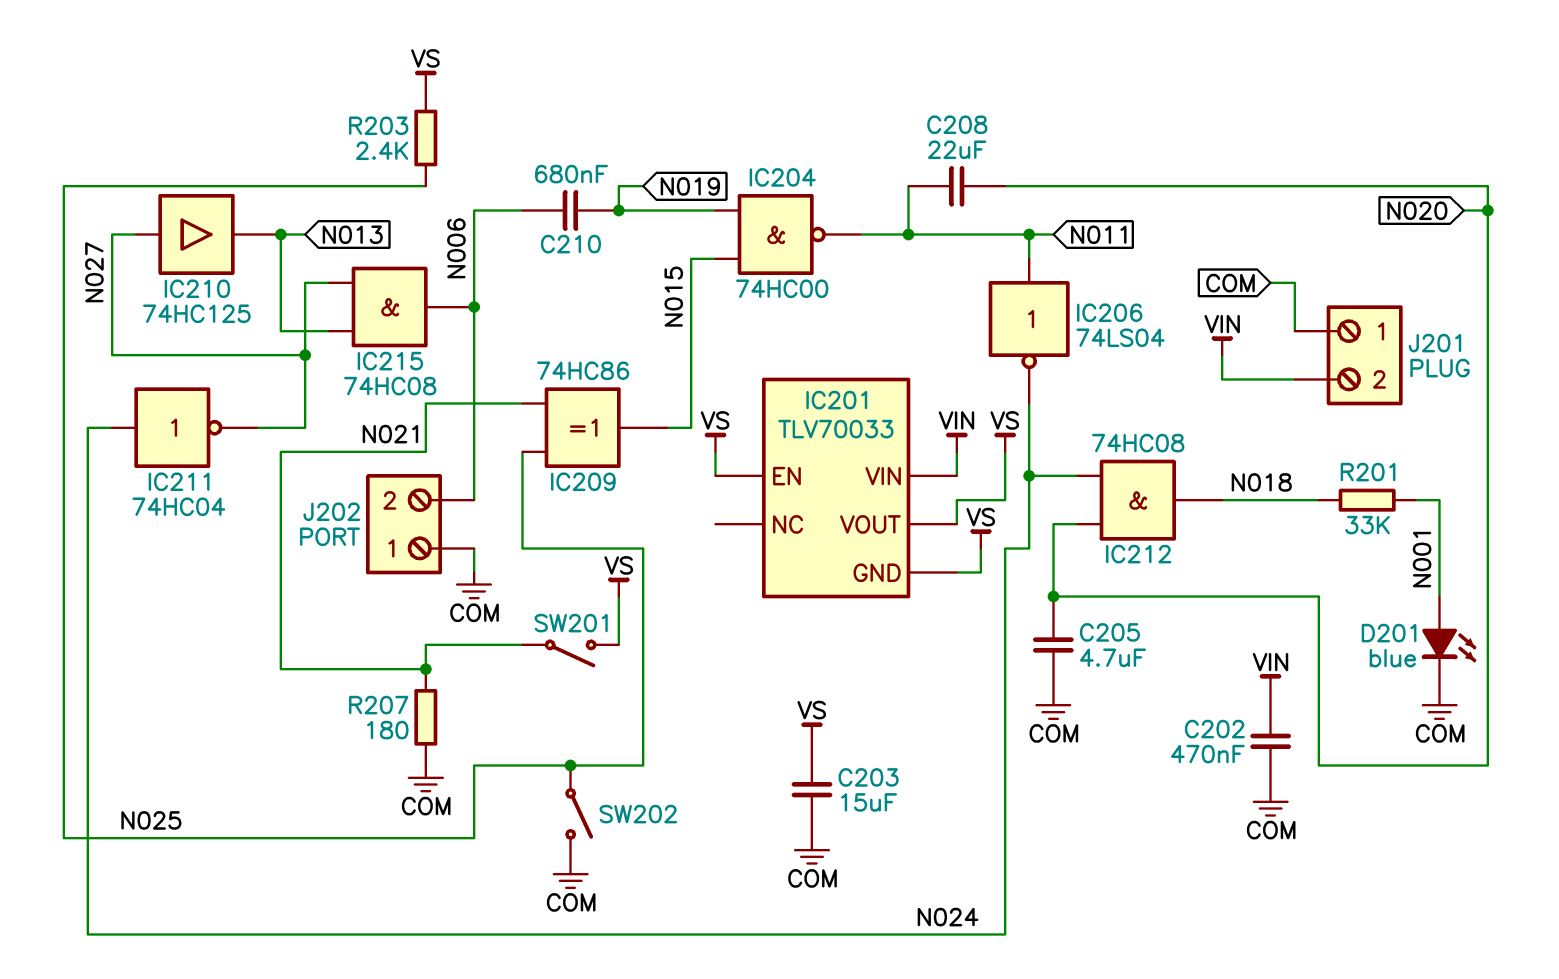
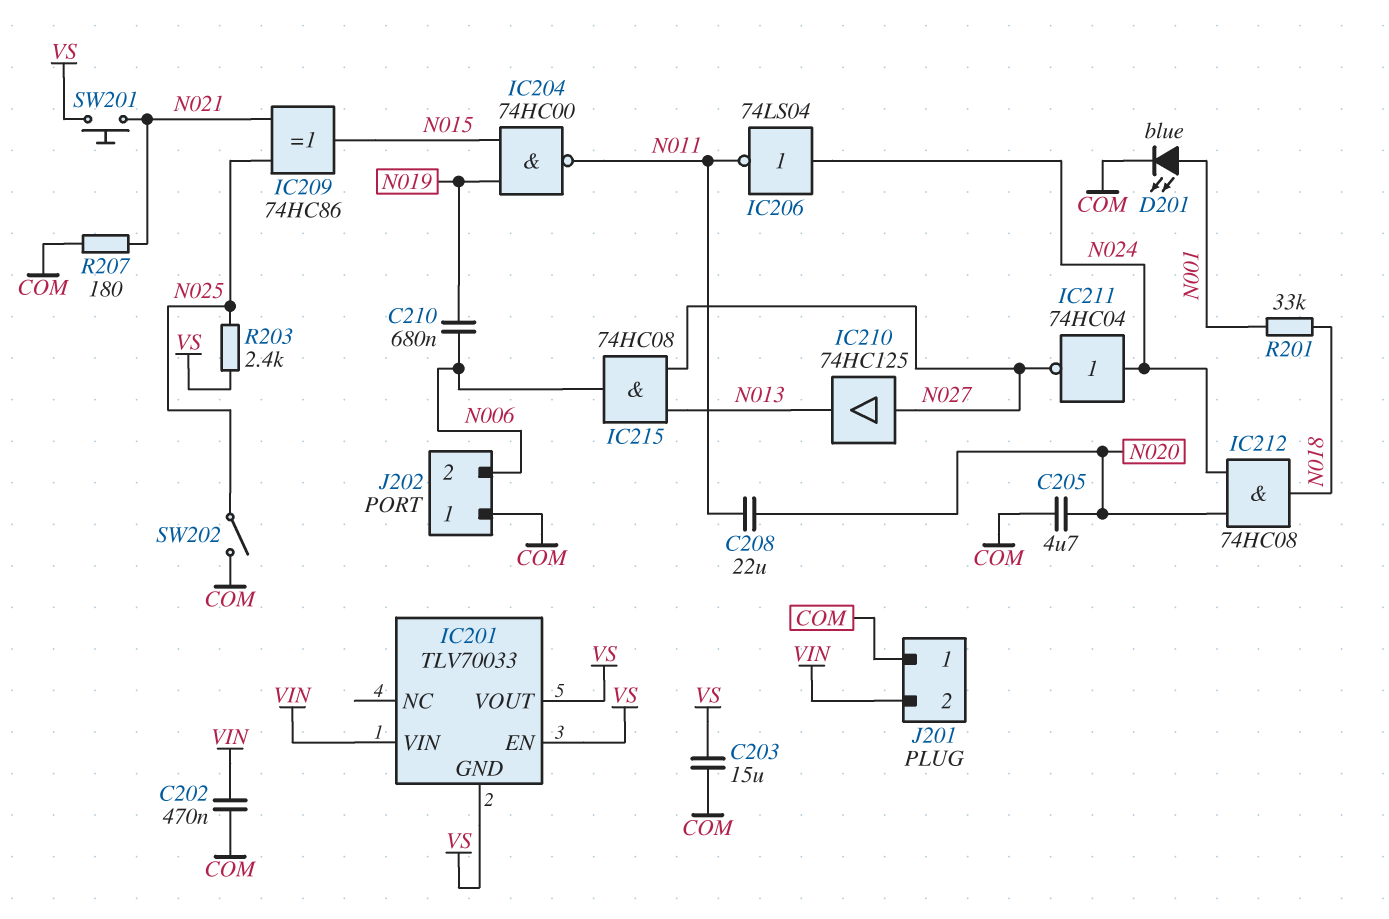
IC206: NOT 74LS04 (in N011, out N024) -> NOT 74LS04 (in N024, out N011)
SW201: switch (N021, VS) -> button (N021, VS)

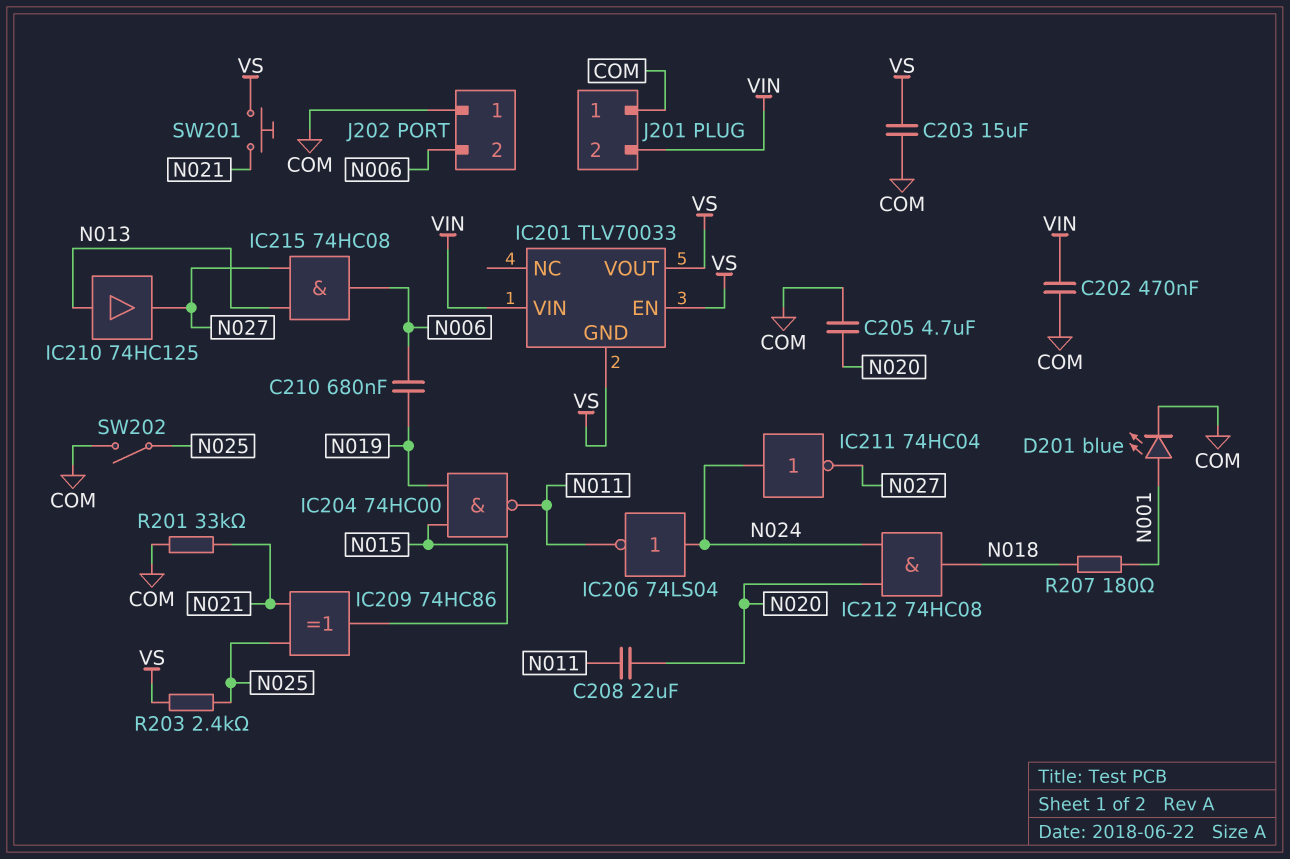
IC210: buffer 74HC125 (in N027, out N013) -> buffer 74HC125 (in N013, out N027)
R201: 33k (N001, N018) -> 33k (COM, N021)
R207: 180 (COM, N021) -> 180 (N001, N018)

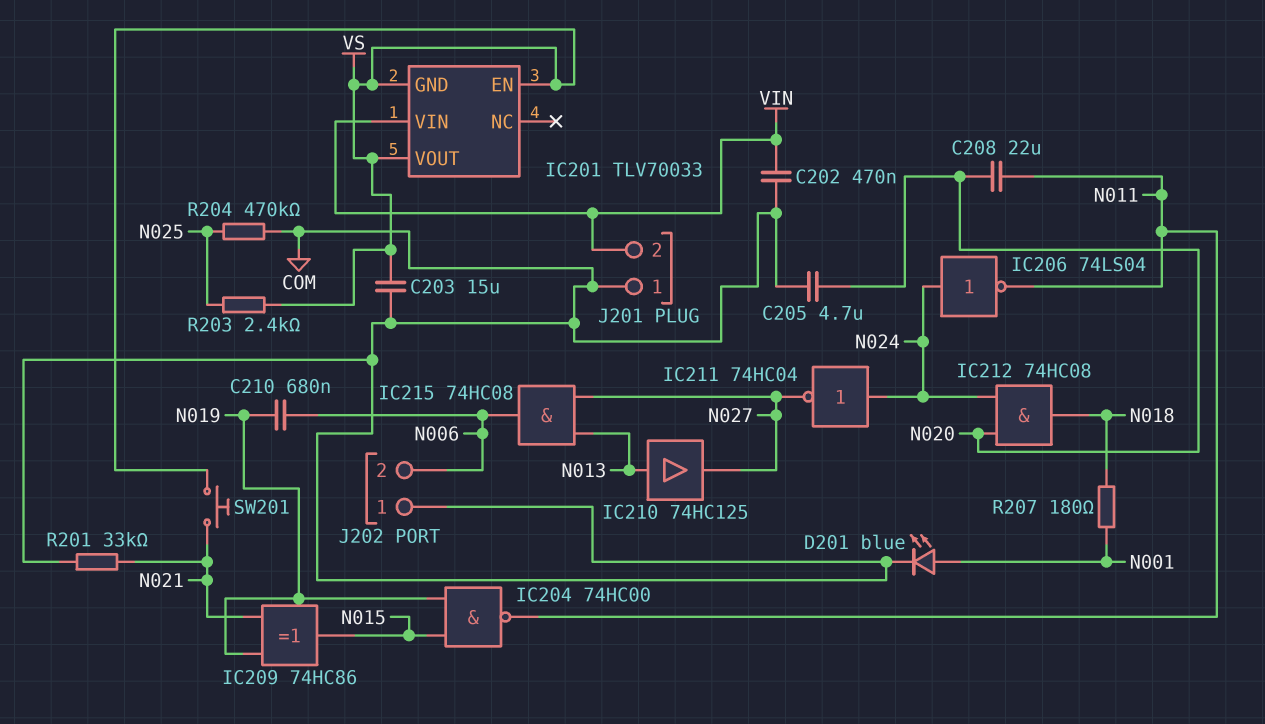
IC209: XOR 74HC86 (in N021, in N025, out N015) -> XOR 74HC86 (in N019, in N021, out N015)
R204: none -> 470k (COM, N025)
SW202: switch (COM, N025) -> none

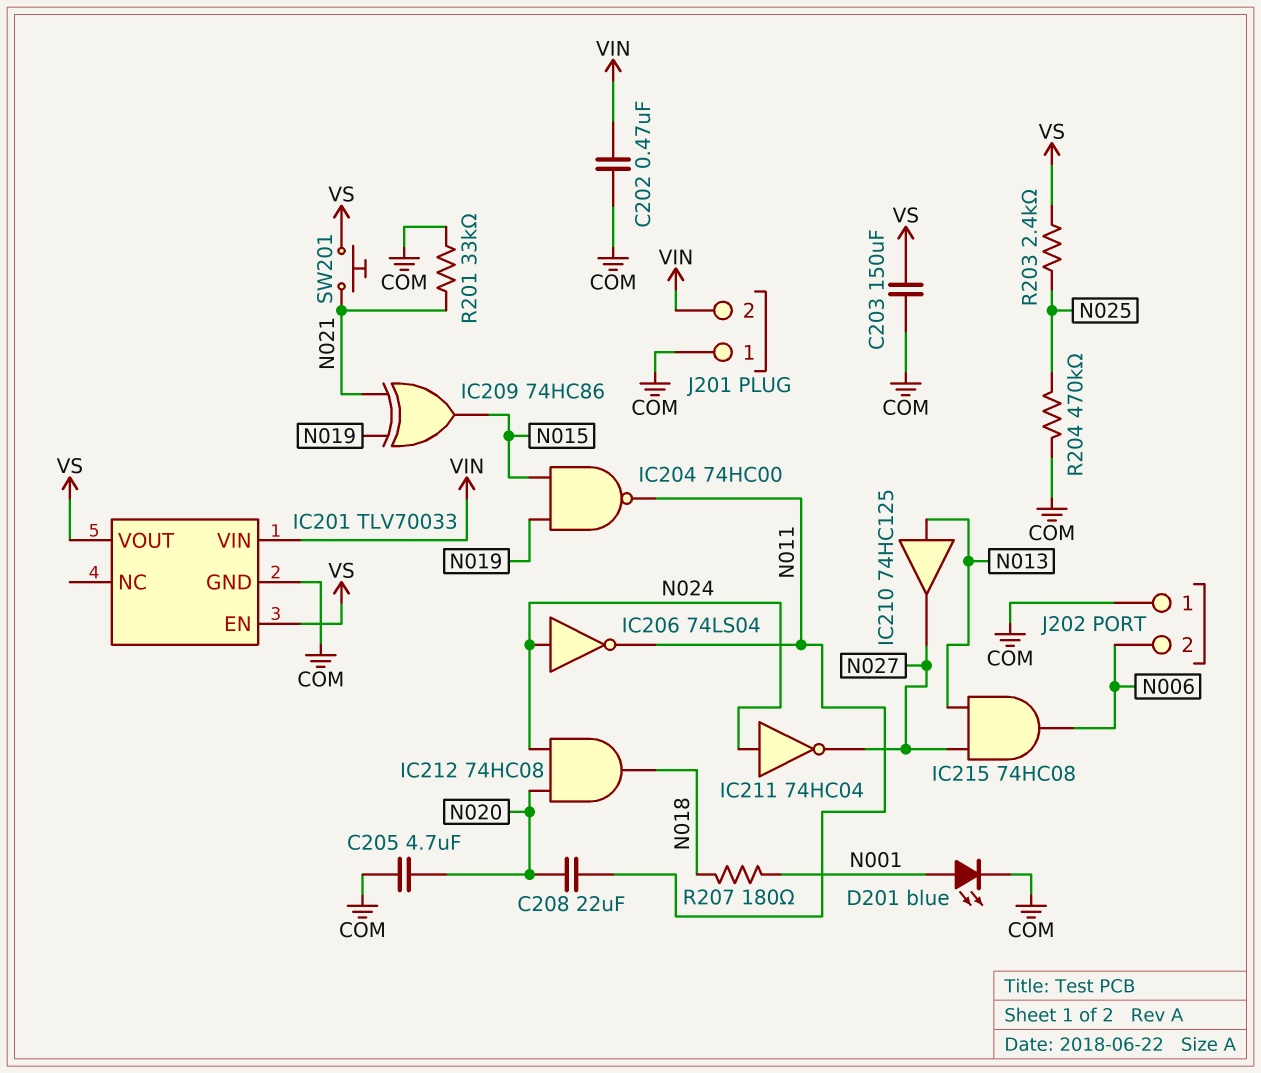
C203: 15uF (COM, VS) -> 150uF (COM, VS)
C210: 680nF (N006, N019) -> none
IC201 pin GND: VS -> COM

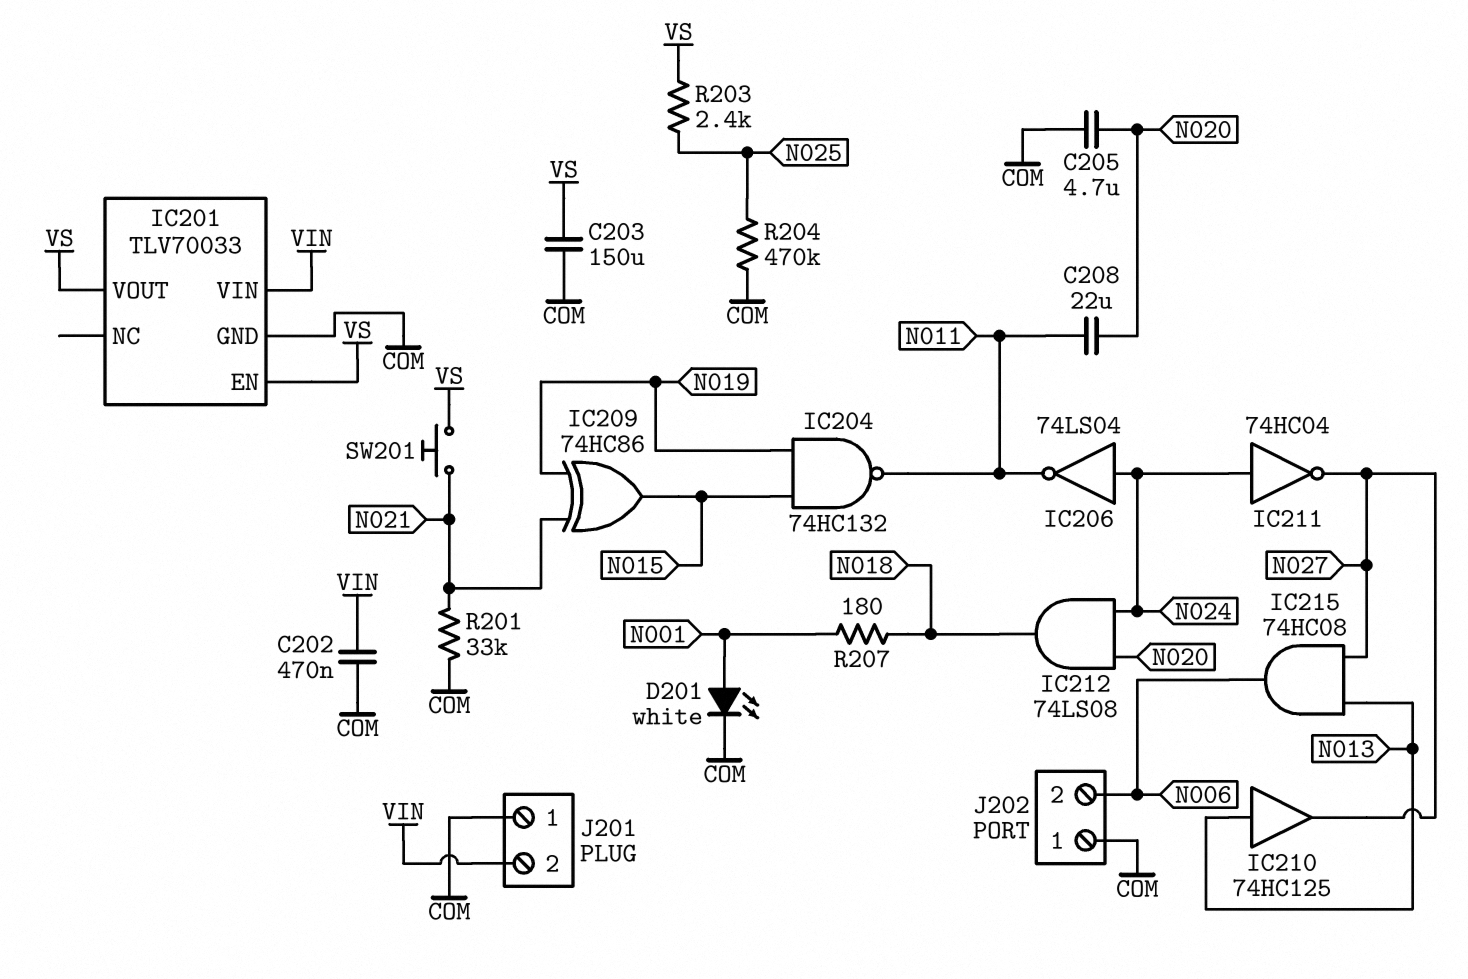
D201: LED blue (A N001, K COM) -> LED white (A N001, K COM)
IC204: NAND 74HC00 (in N015, in N019, out N011) -> NAND 74HC132 (in N015, in N019, out N011)
IC212: AND 74HC08 (in N020, in N024, out N018) -> AND 74LS08 (in N020, in N024, out N018)

